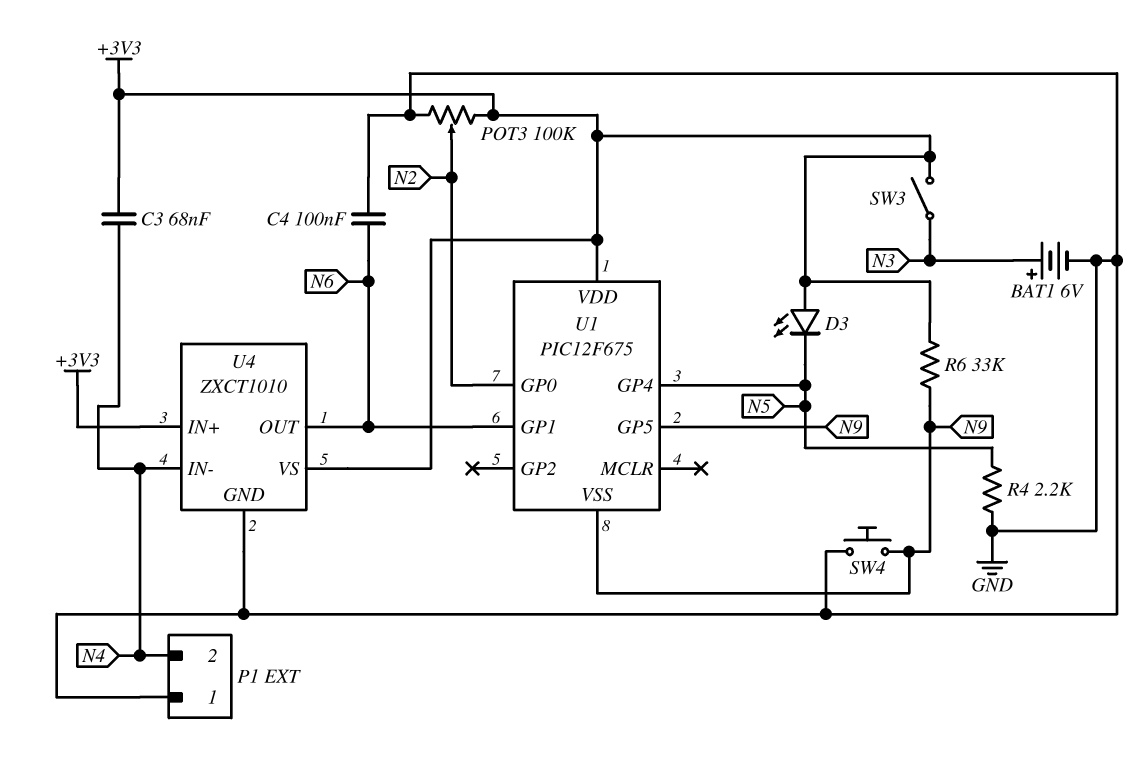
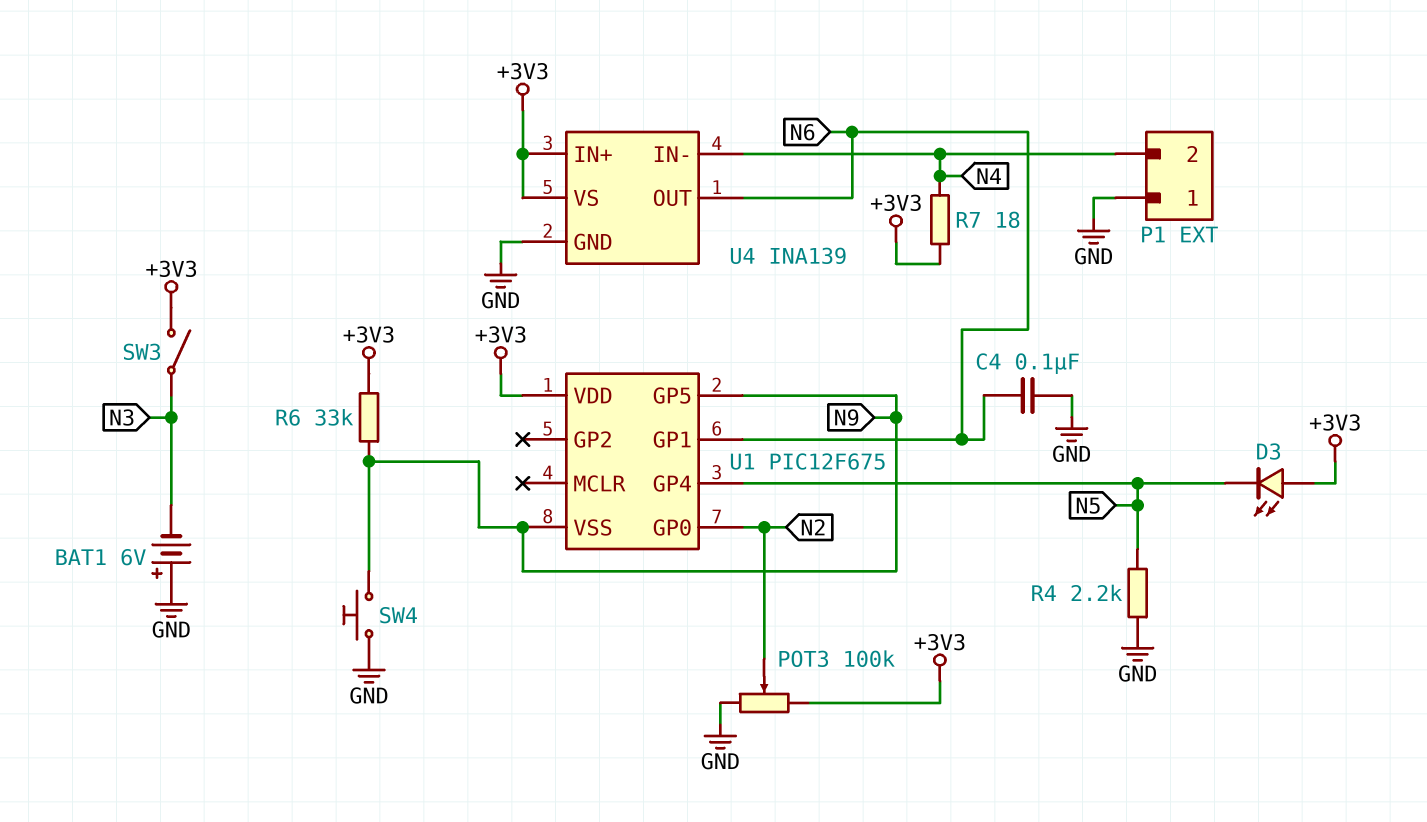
BAT1: 6V (plus N3, minus GND) -> 6V (plus GND, minus N3)
C3: 68nF (+3V3, N4) -> none
R7: none -> 18 (+3V3, N4)
U4: ZXCT1010 -> INA139

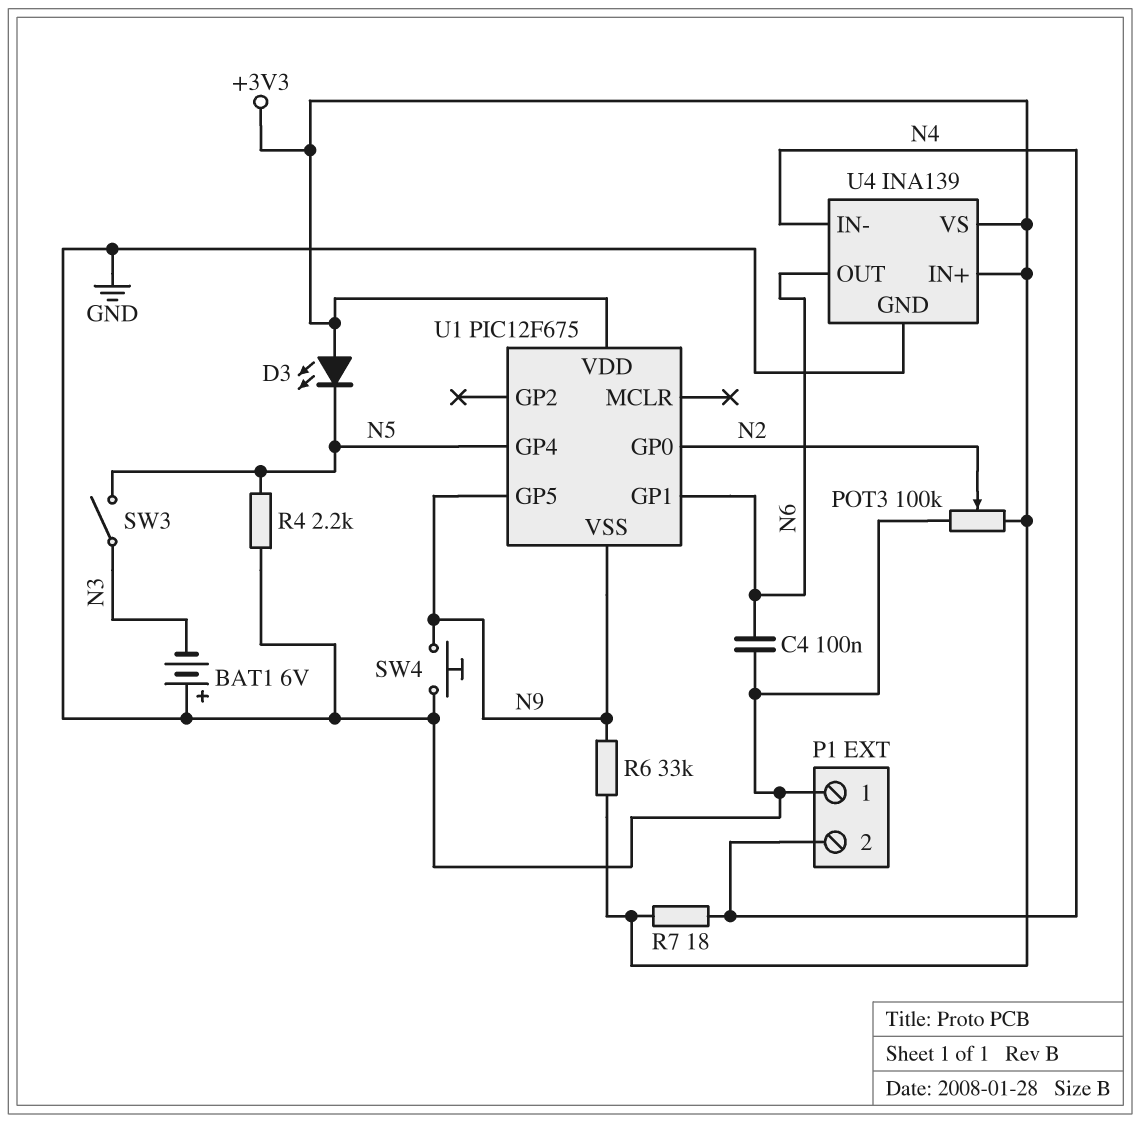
SW3: switch (+3V3, N3) -> switch (N3, N5)

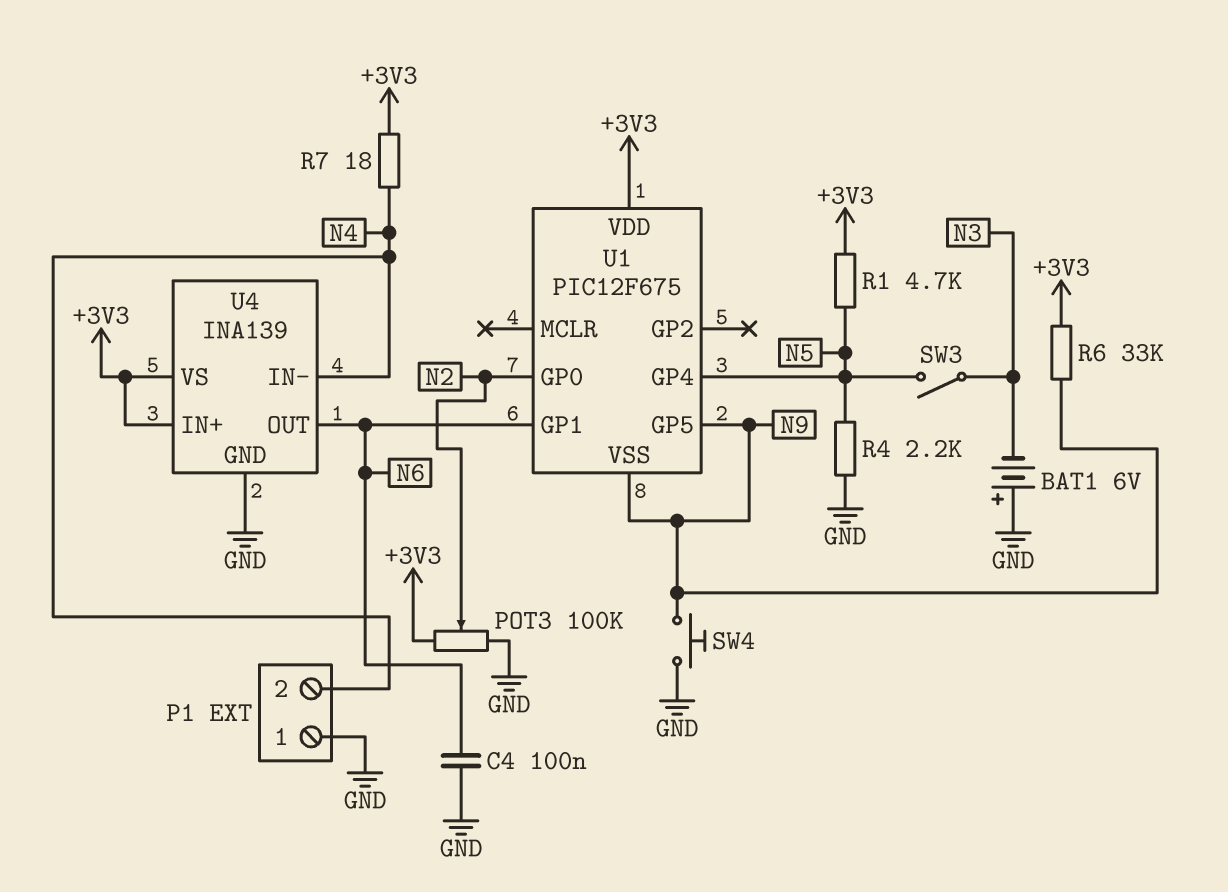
D3: LED (A +3V3, K N5) -> none
R1: none -> 4.7k (+3V3, N5)

